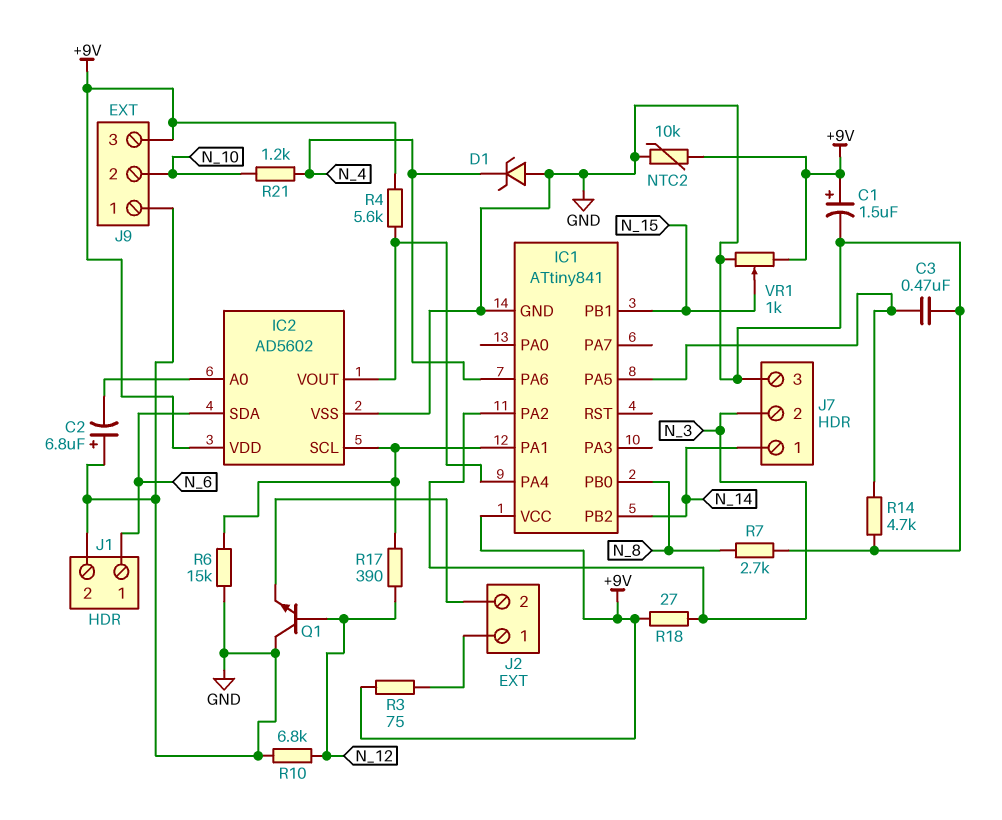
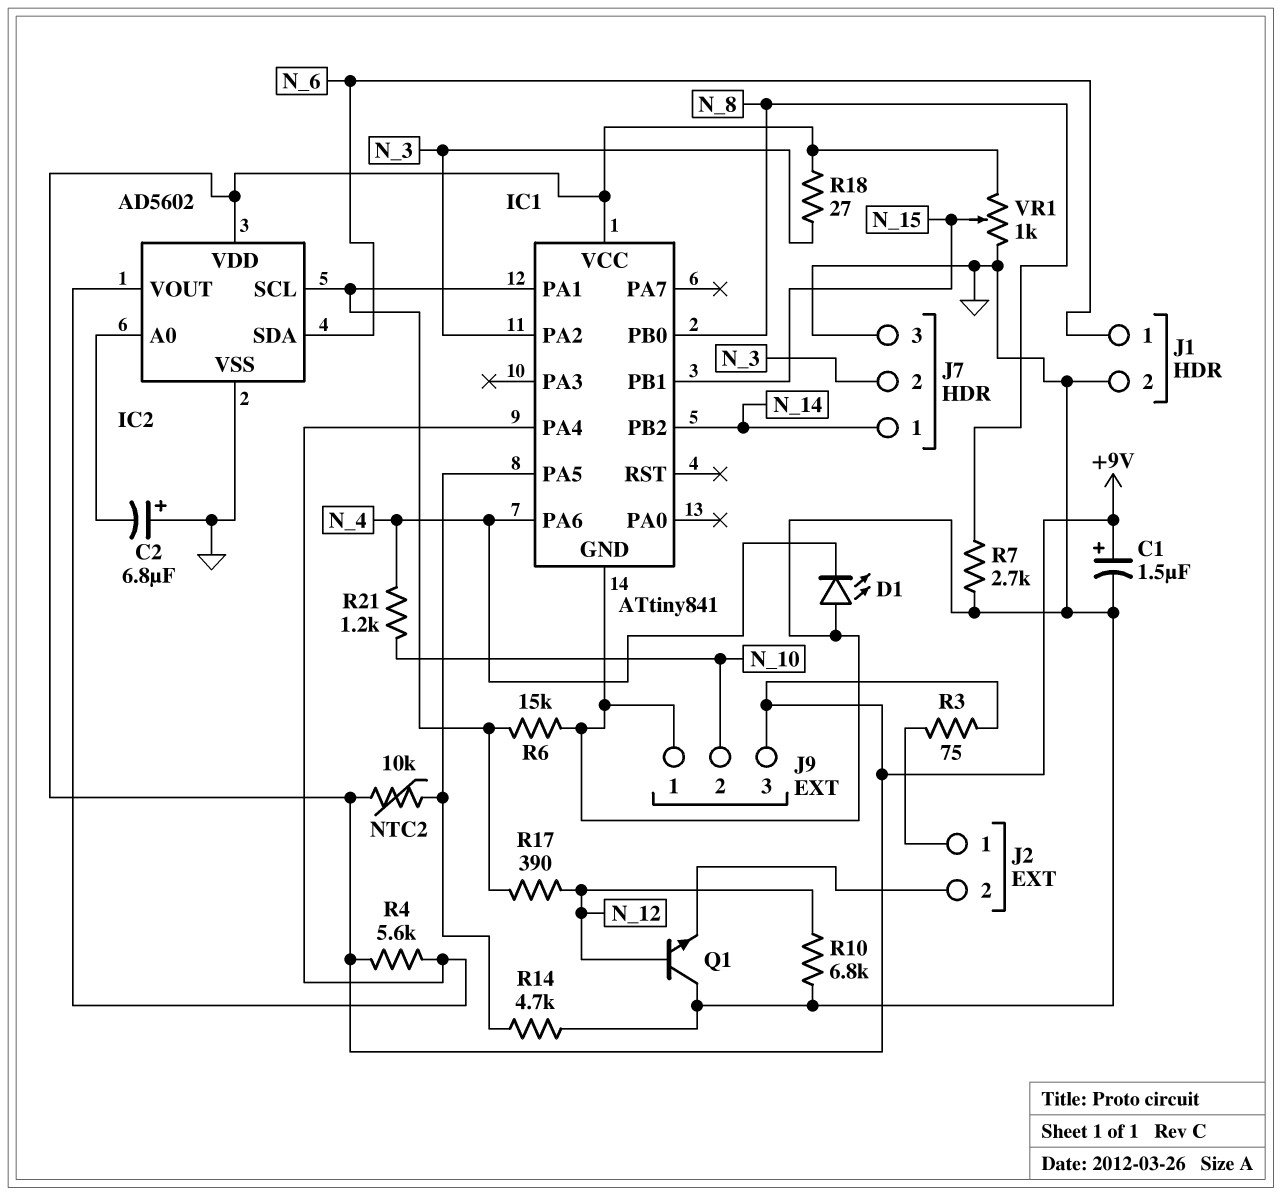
C3: 470nF (GND, IC1/PA5) -> none
D1: zener (A GND, K N_4) -> LED (A GND, K N_4)
NTC2: 10k (+9V, GND) -> 10k (+9V, IC1/PA5)

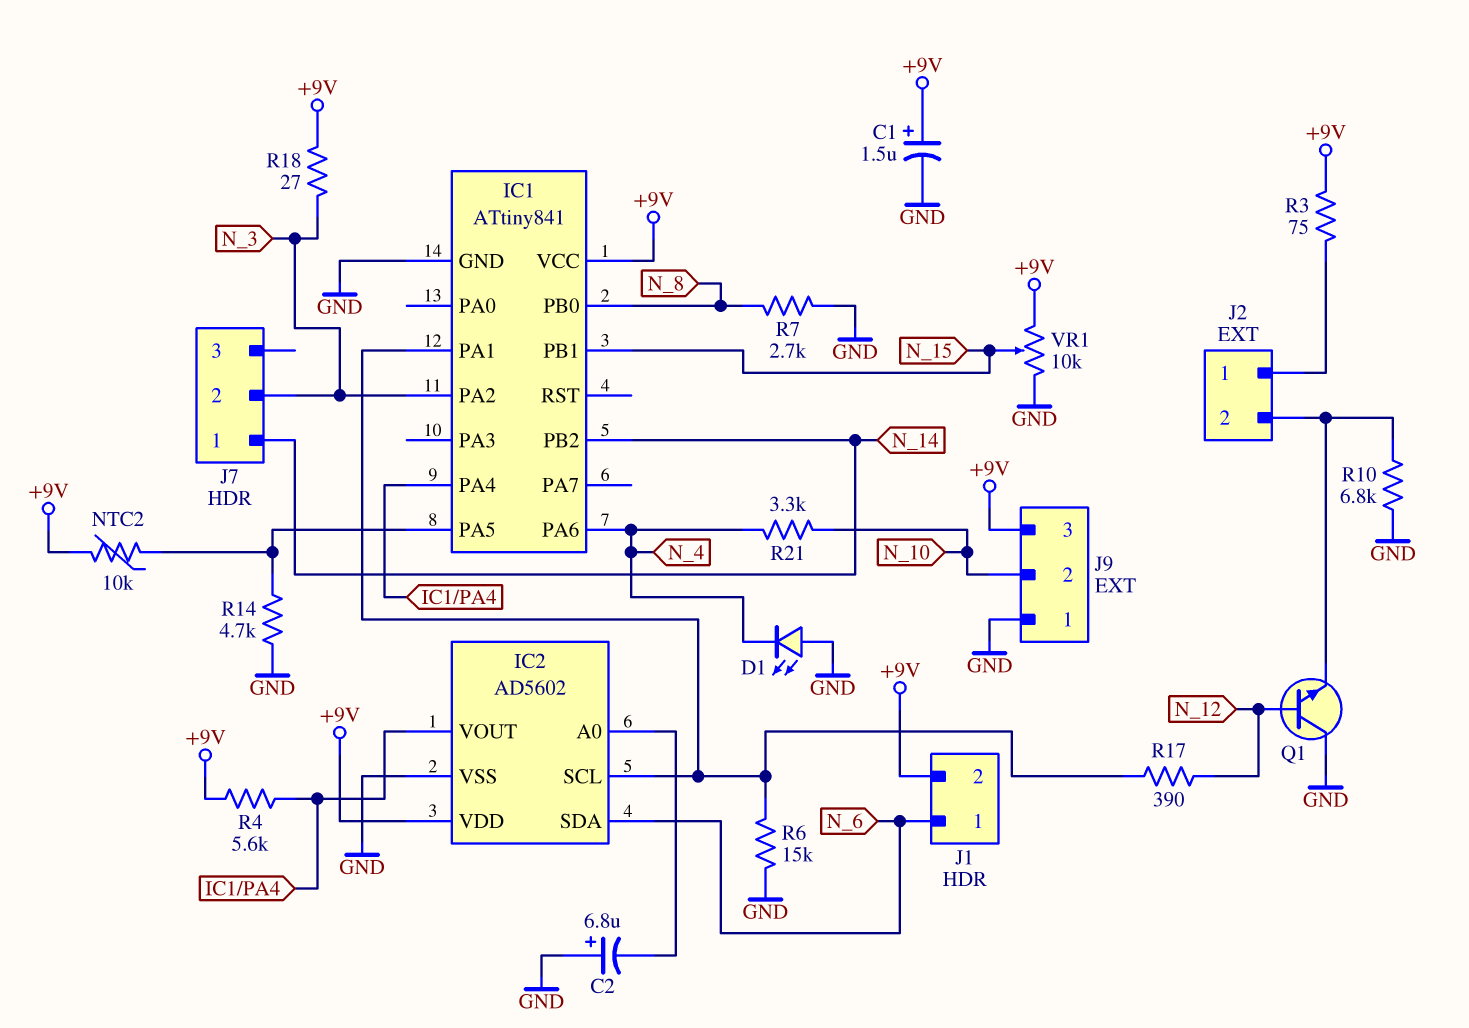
J1 pin 2: GND -> +9V
J7 pin 3: GND -> none
R10: 6.8k (GND, N_12) -> 6.8k (GND, J2/2)
R21: 1.2k (N_4, N_10) -> 3.3k (N_4, N_10)
VR1: 1k (+9V, GND, wiper N_15) -> 10k (+9V, GND, wiper N_15)

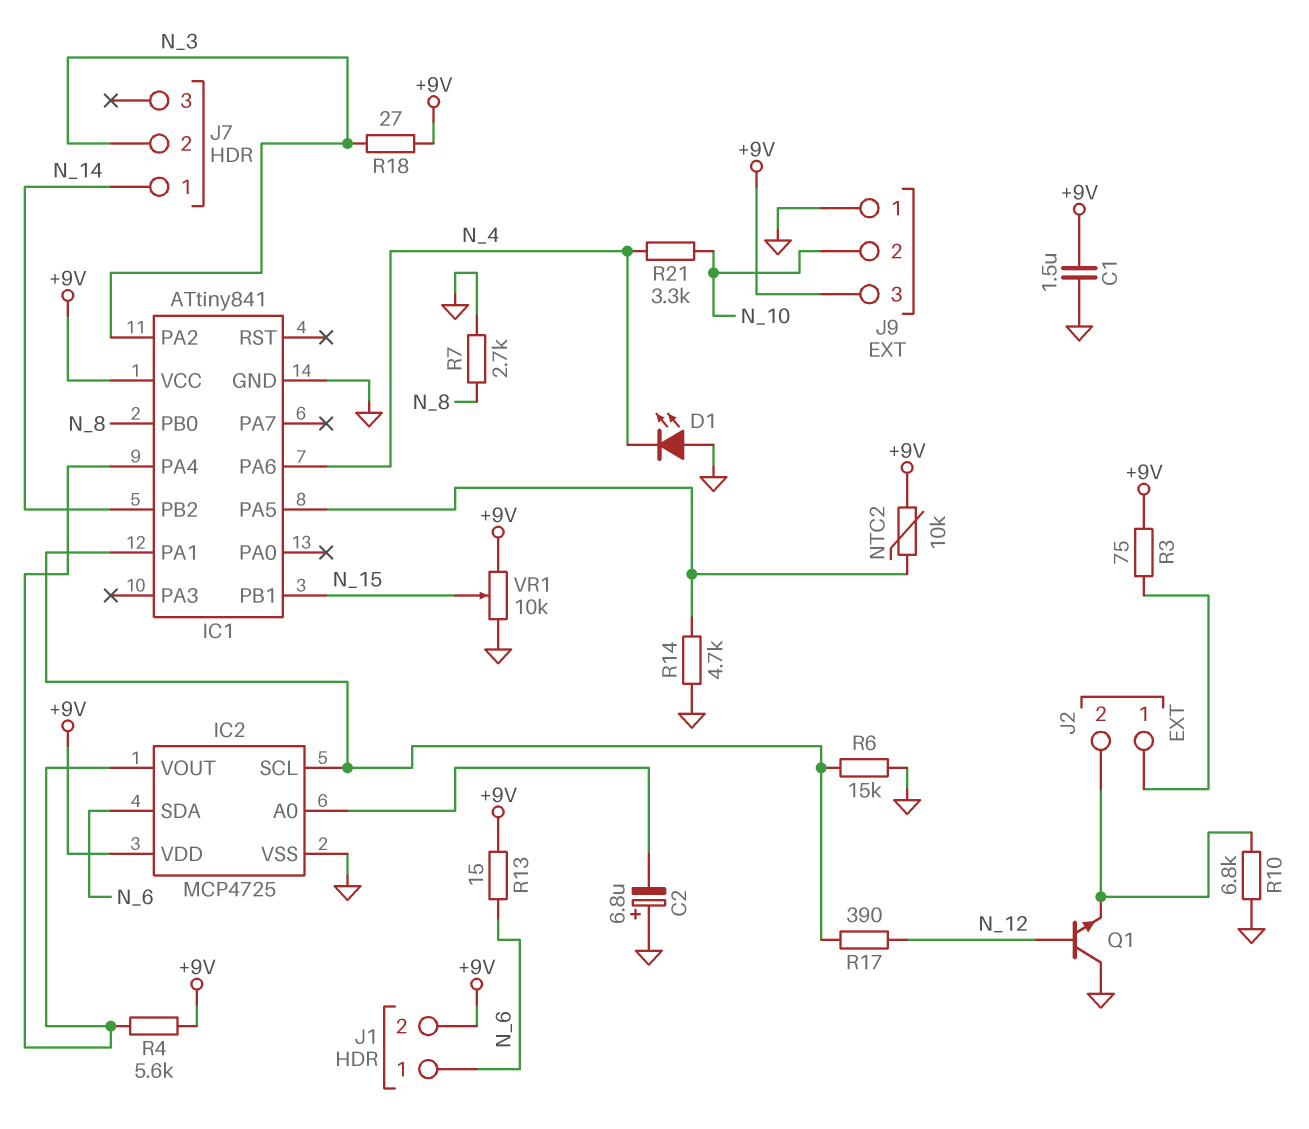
C1: 1.5uF (plus +9V, minus GND) -> 1.5uF (+9V, GND)
IC2: AD5602 -> MCP4725
R13: none -> 15 (+9V, N_6)

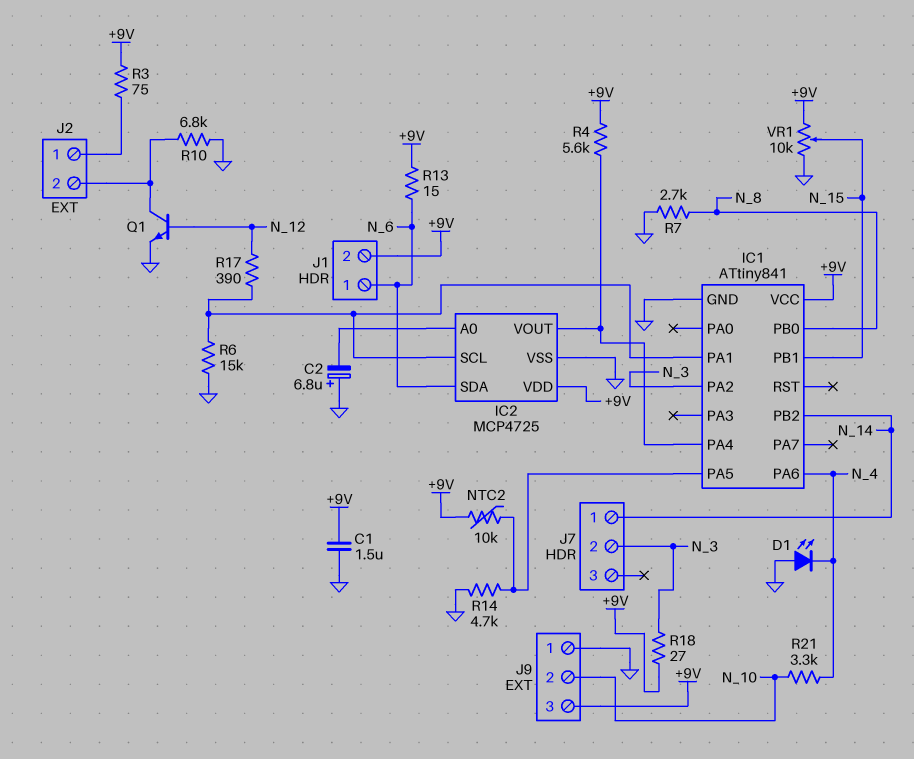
Q1: NPN (B N_12, C GND, E J2/2) -> NPN (B N_12, C J2/2, E GND)

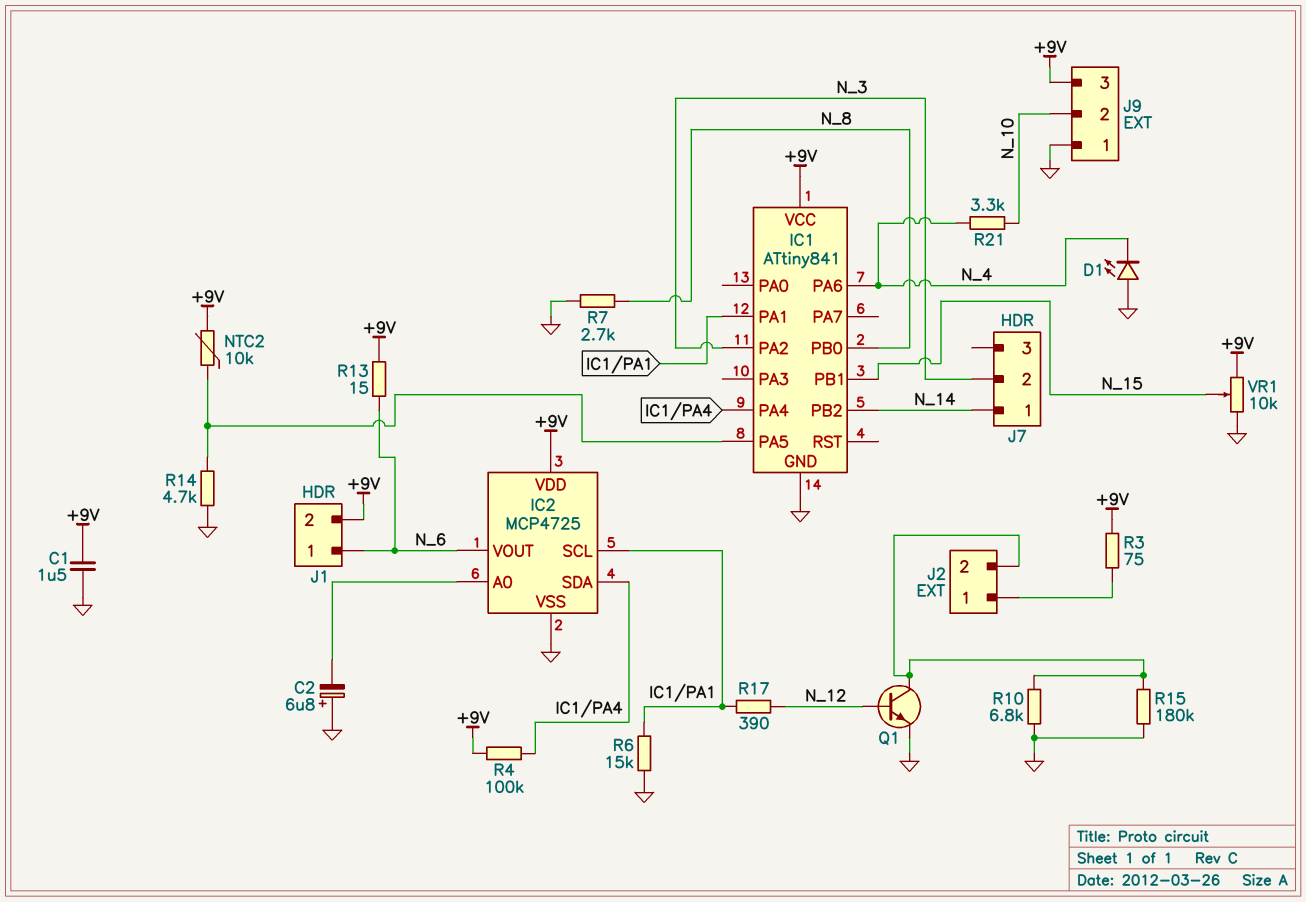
IC2 pin SDA: N_6 -> IC1/PA4
IC2 pin VOUT: IC1/PA4 -> N_6
R4: 5.6k (+9V, IC1/PA4) -> 100k (+9V, IC1/PA4)
R15: none -> 180k (GND, J2/2)
R18: 27 (+9V, N_3) -> none

